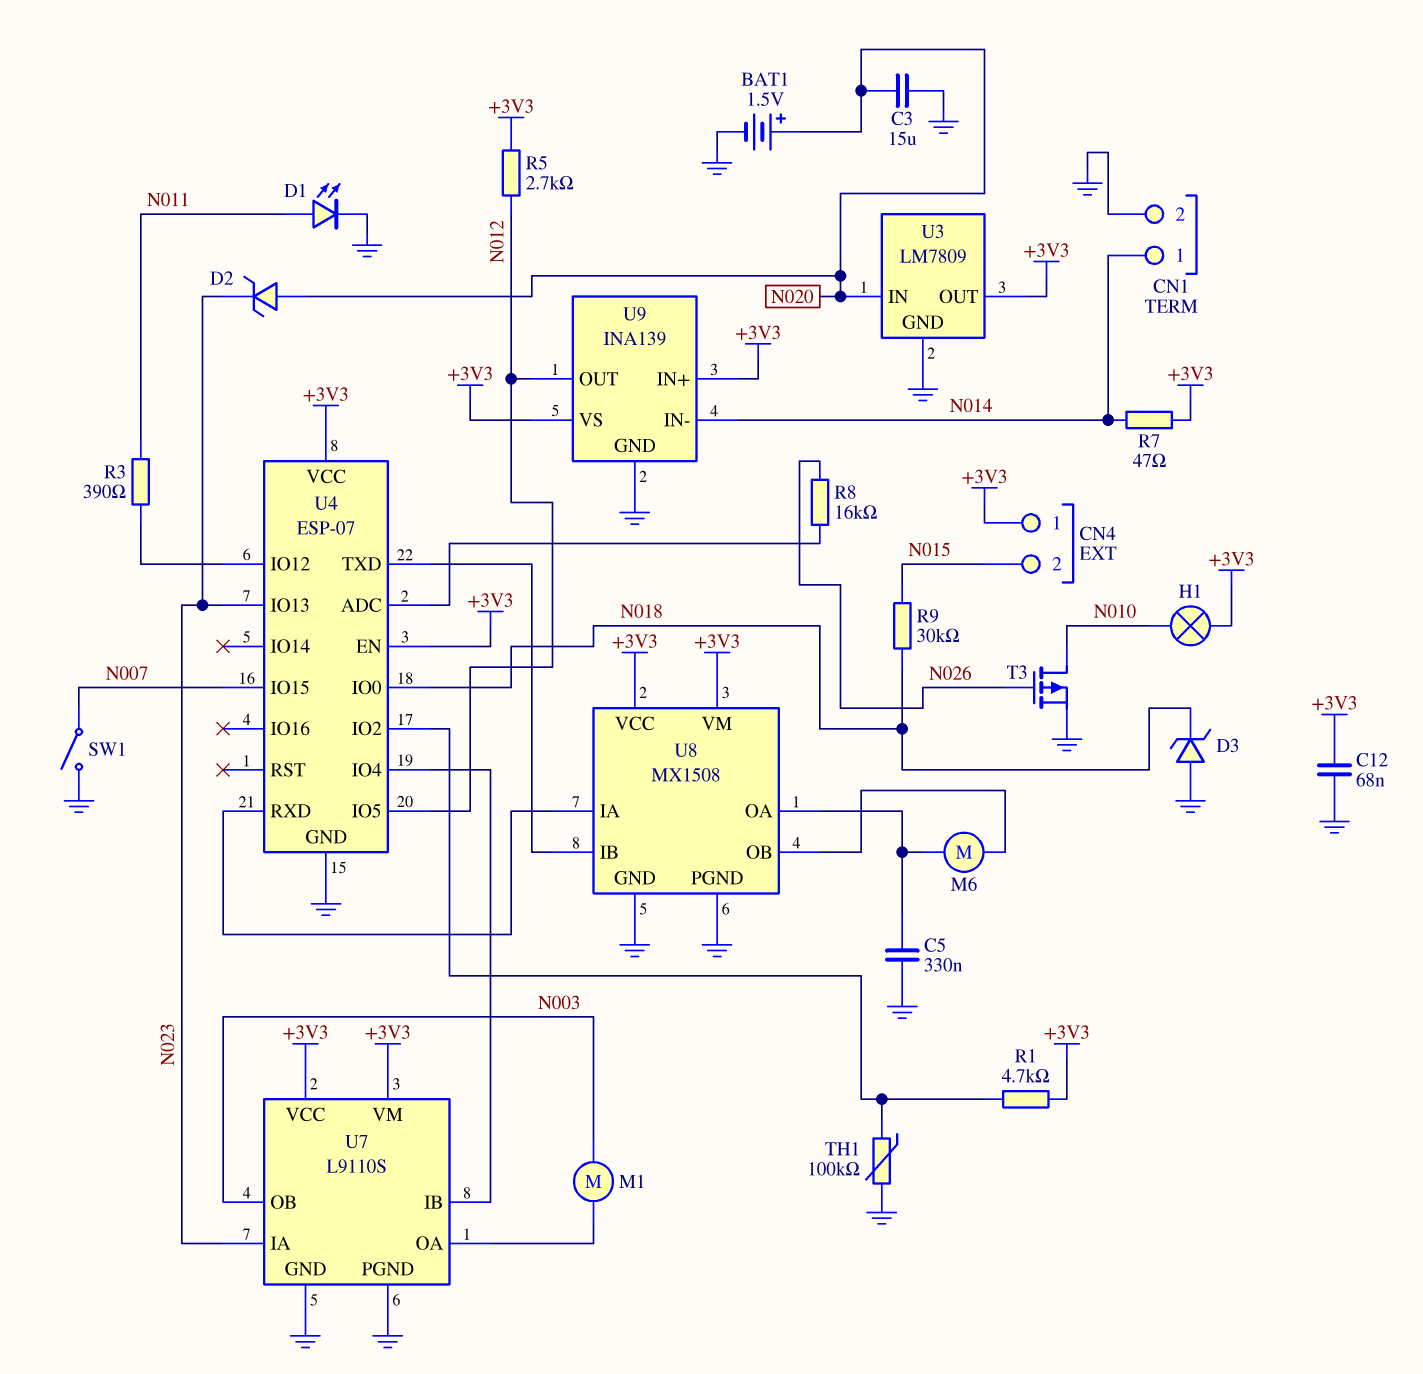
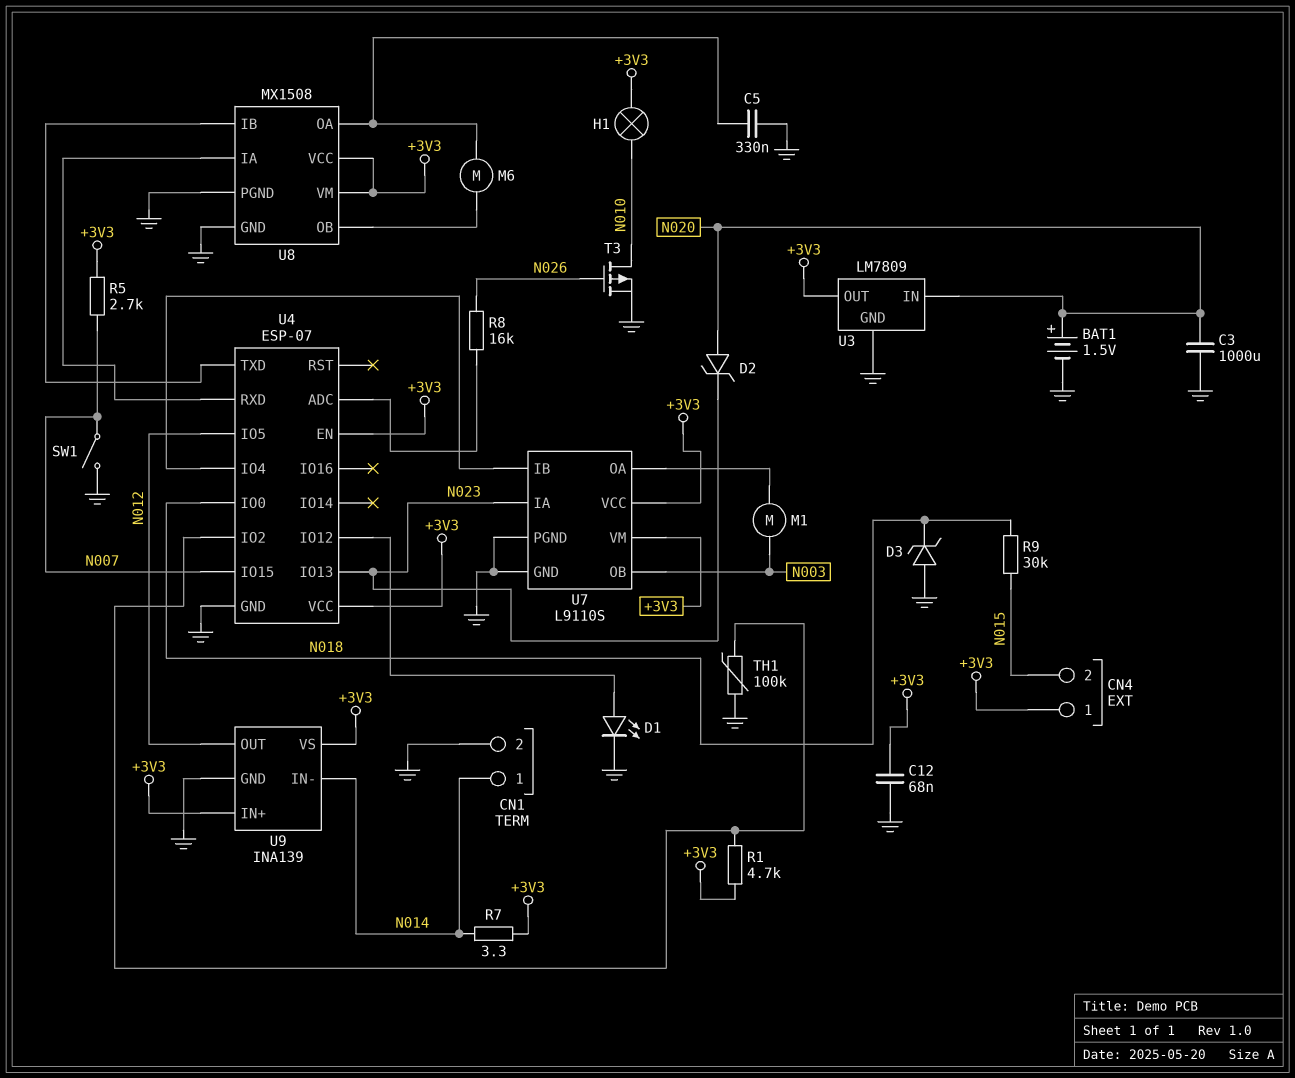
C3: 15uF (GND, N020) -> 1000uF (GND, N020)
D1: LED (A N011, K GND) -> LED (A U4/IO12, K GND)
R3: 390 (N011, U4/IO12) -> none
R5: 2.7k (+3V3, N012) -> 2.7k (+3V3, N007)
R7: 47 (+3V3, N014) -> 3.3 (+3V3, N014)

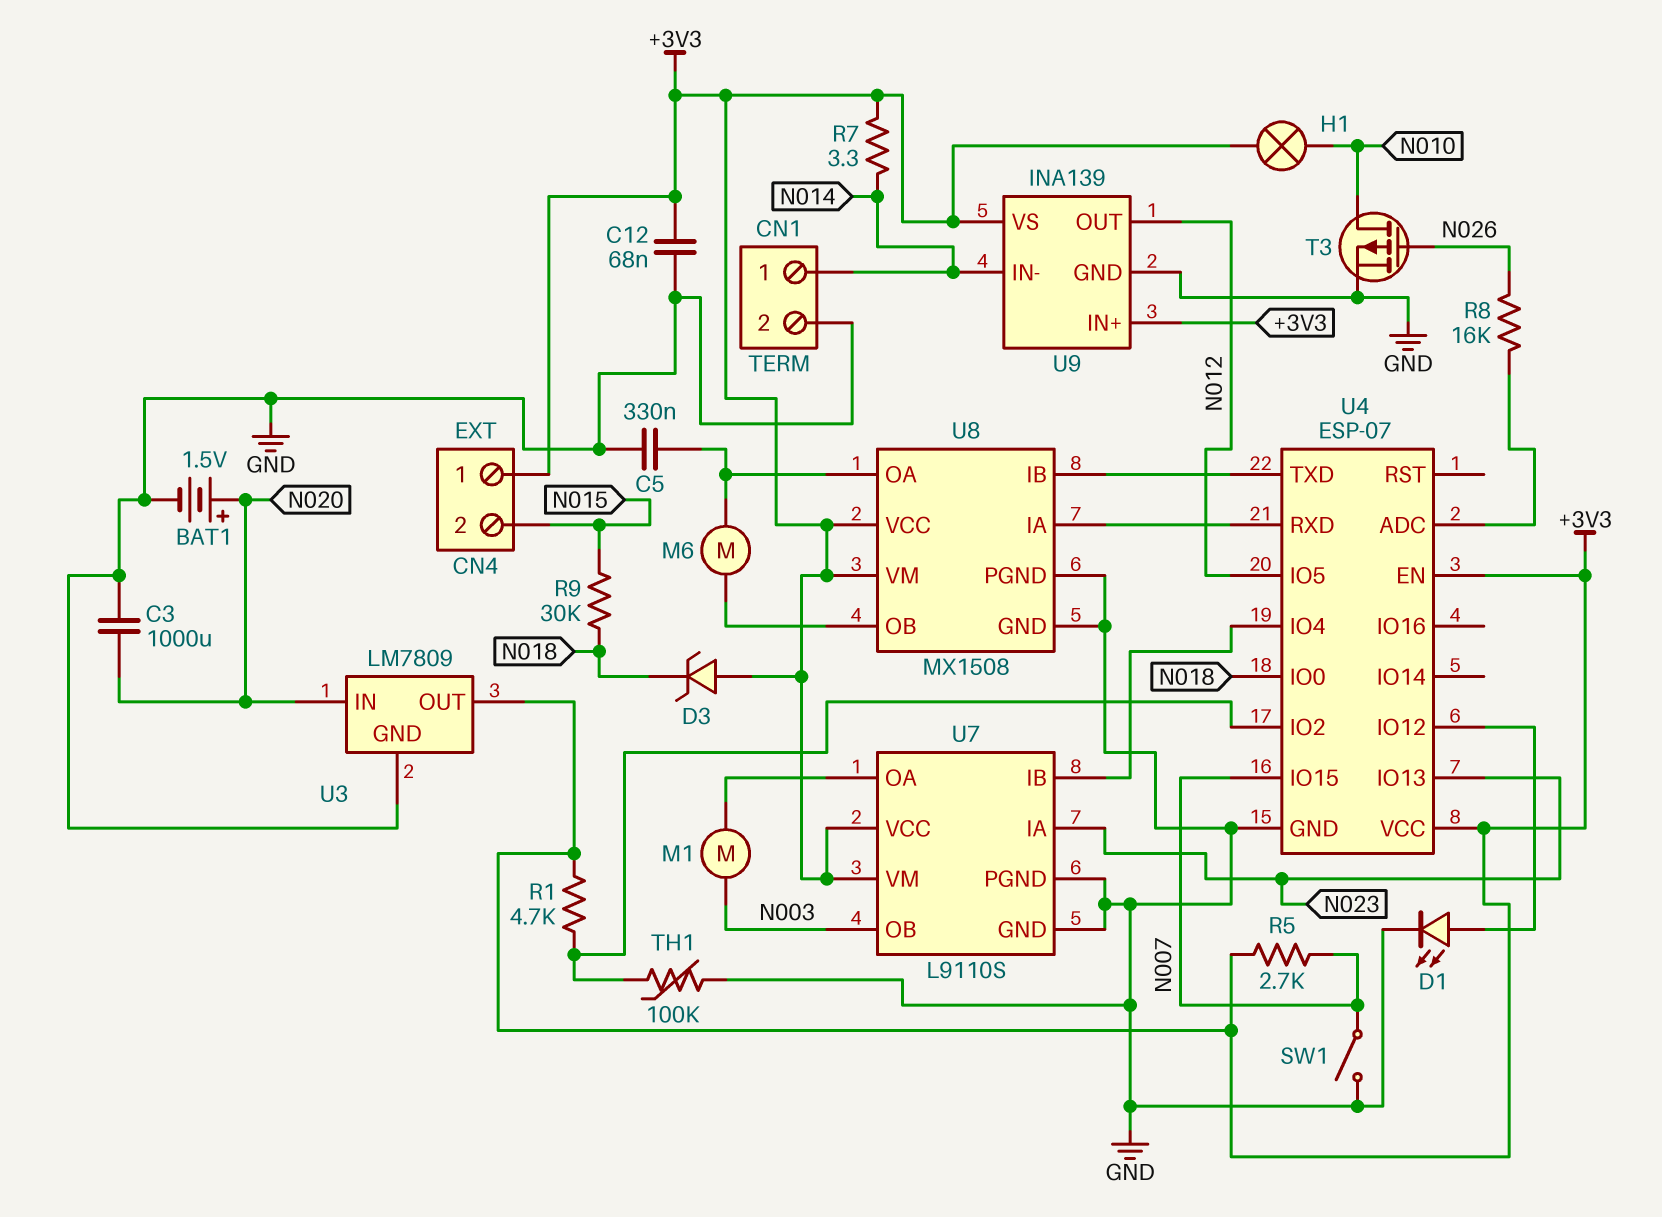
D2: zener (A N020, K N023) -> none
D3: zener (A GND, K N018) -> zener (A +3V3, K N018)

